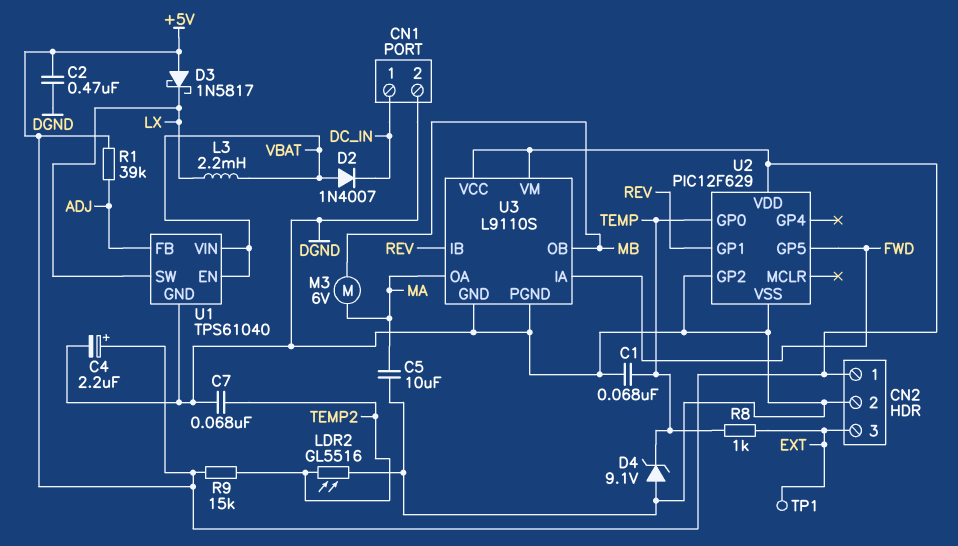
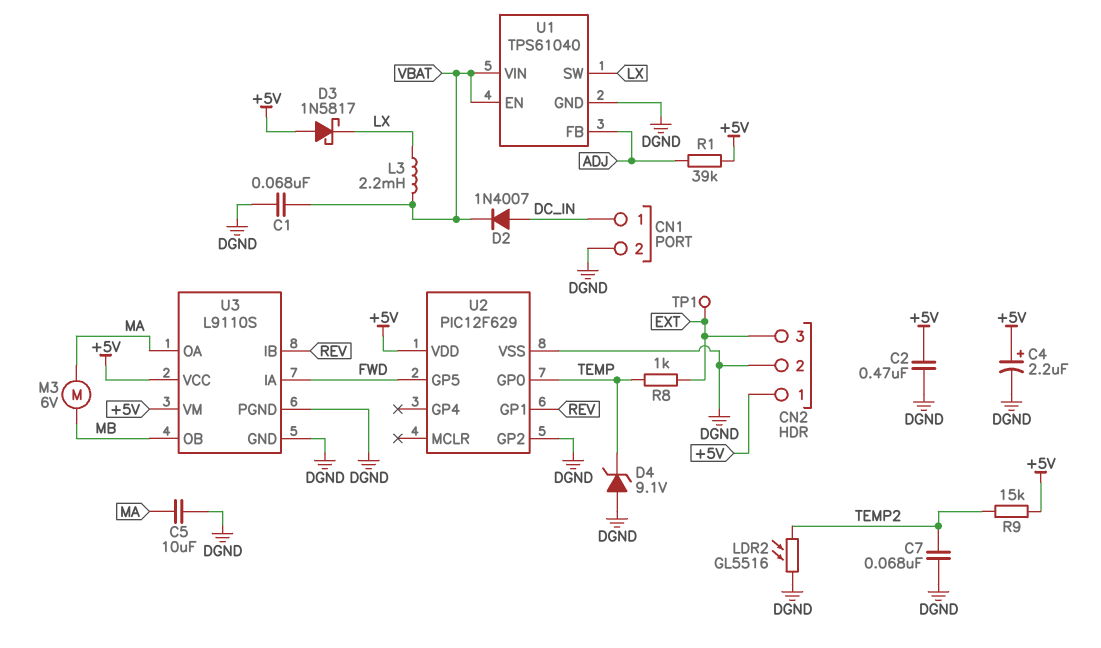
C1: 68nF (DGND, TEMP) -> 68nF (DGND, VBAT)
D2: diode 1N4007 (A VBAT, K DC_IN) -> diode 1N4007 (A DC_IN, K VBAT)

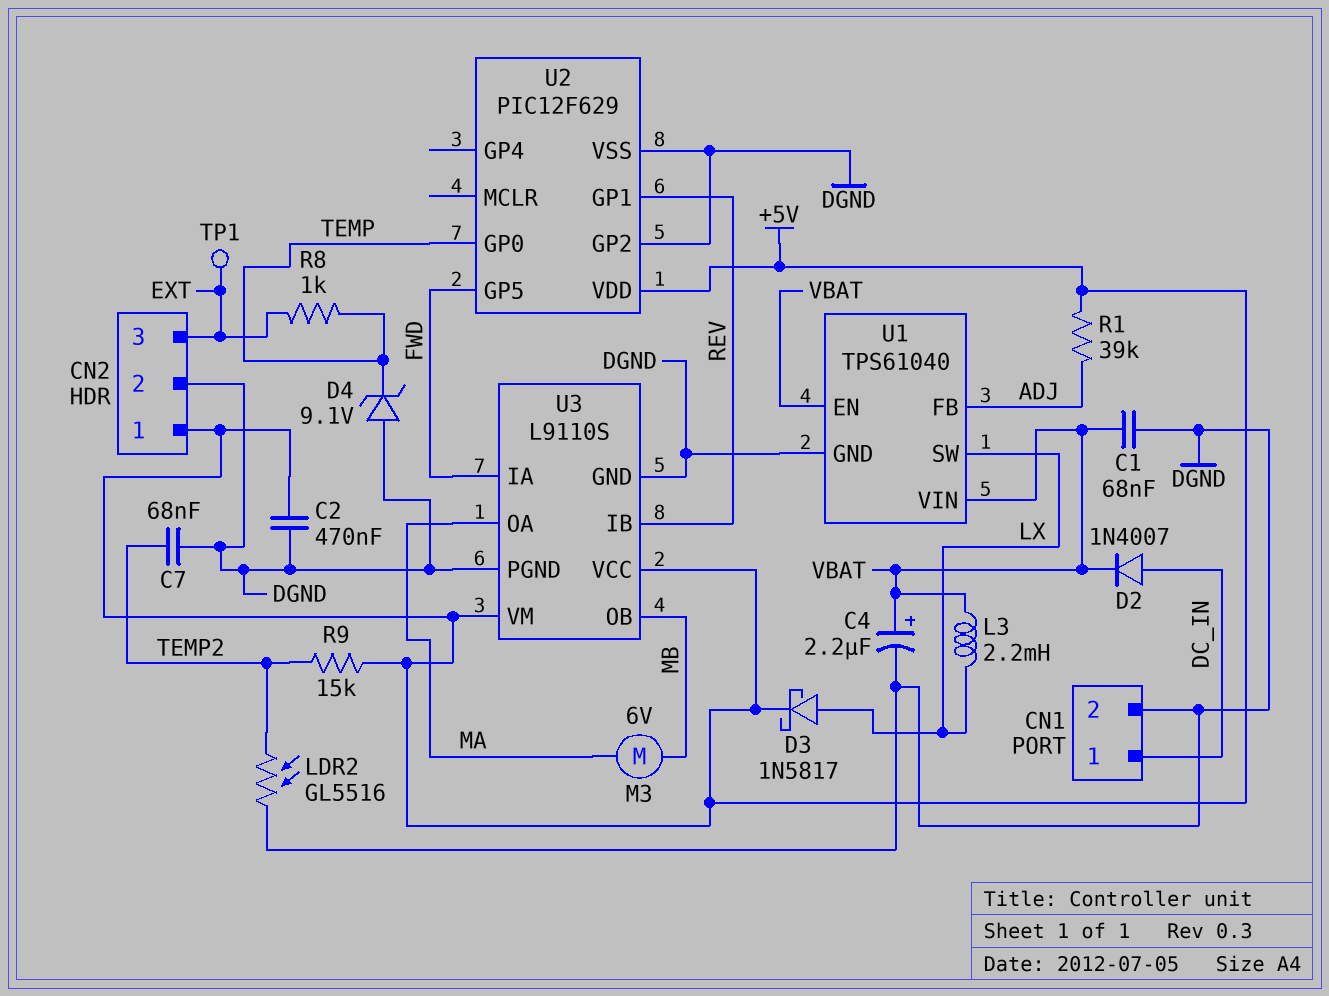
C4: 2.2uF (plus +5V, minus DGND) -> 2.2uF (plus VBAT, minus DGND)
C5: 10uF (DGND, MA) -> none
D3: schottky 1N5817 (A +5V, K LX) -> schottky 1N5817 (A LX, K +5V)

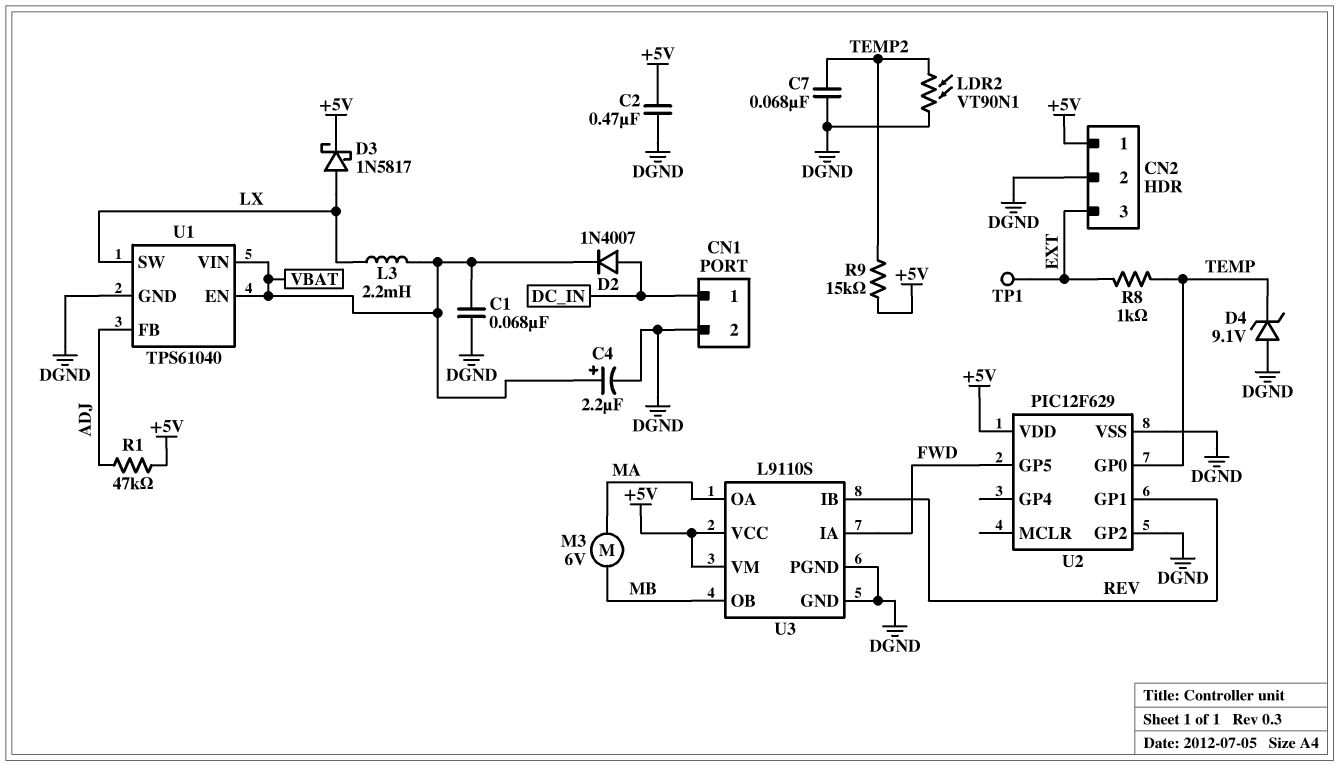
LDR2: GL5516 (DGND, TEMP2) -> VT90N1 (DGND, TEMP2)
R1: 39k (+5V, ADJ) -> 47k (+5V, ADJ)

